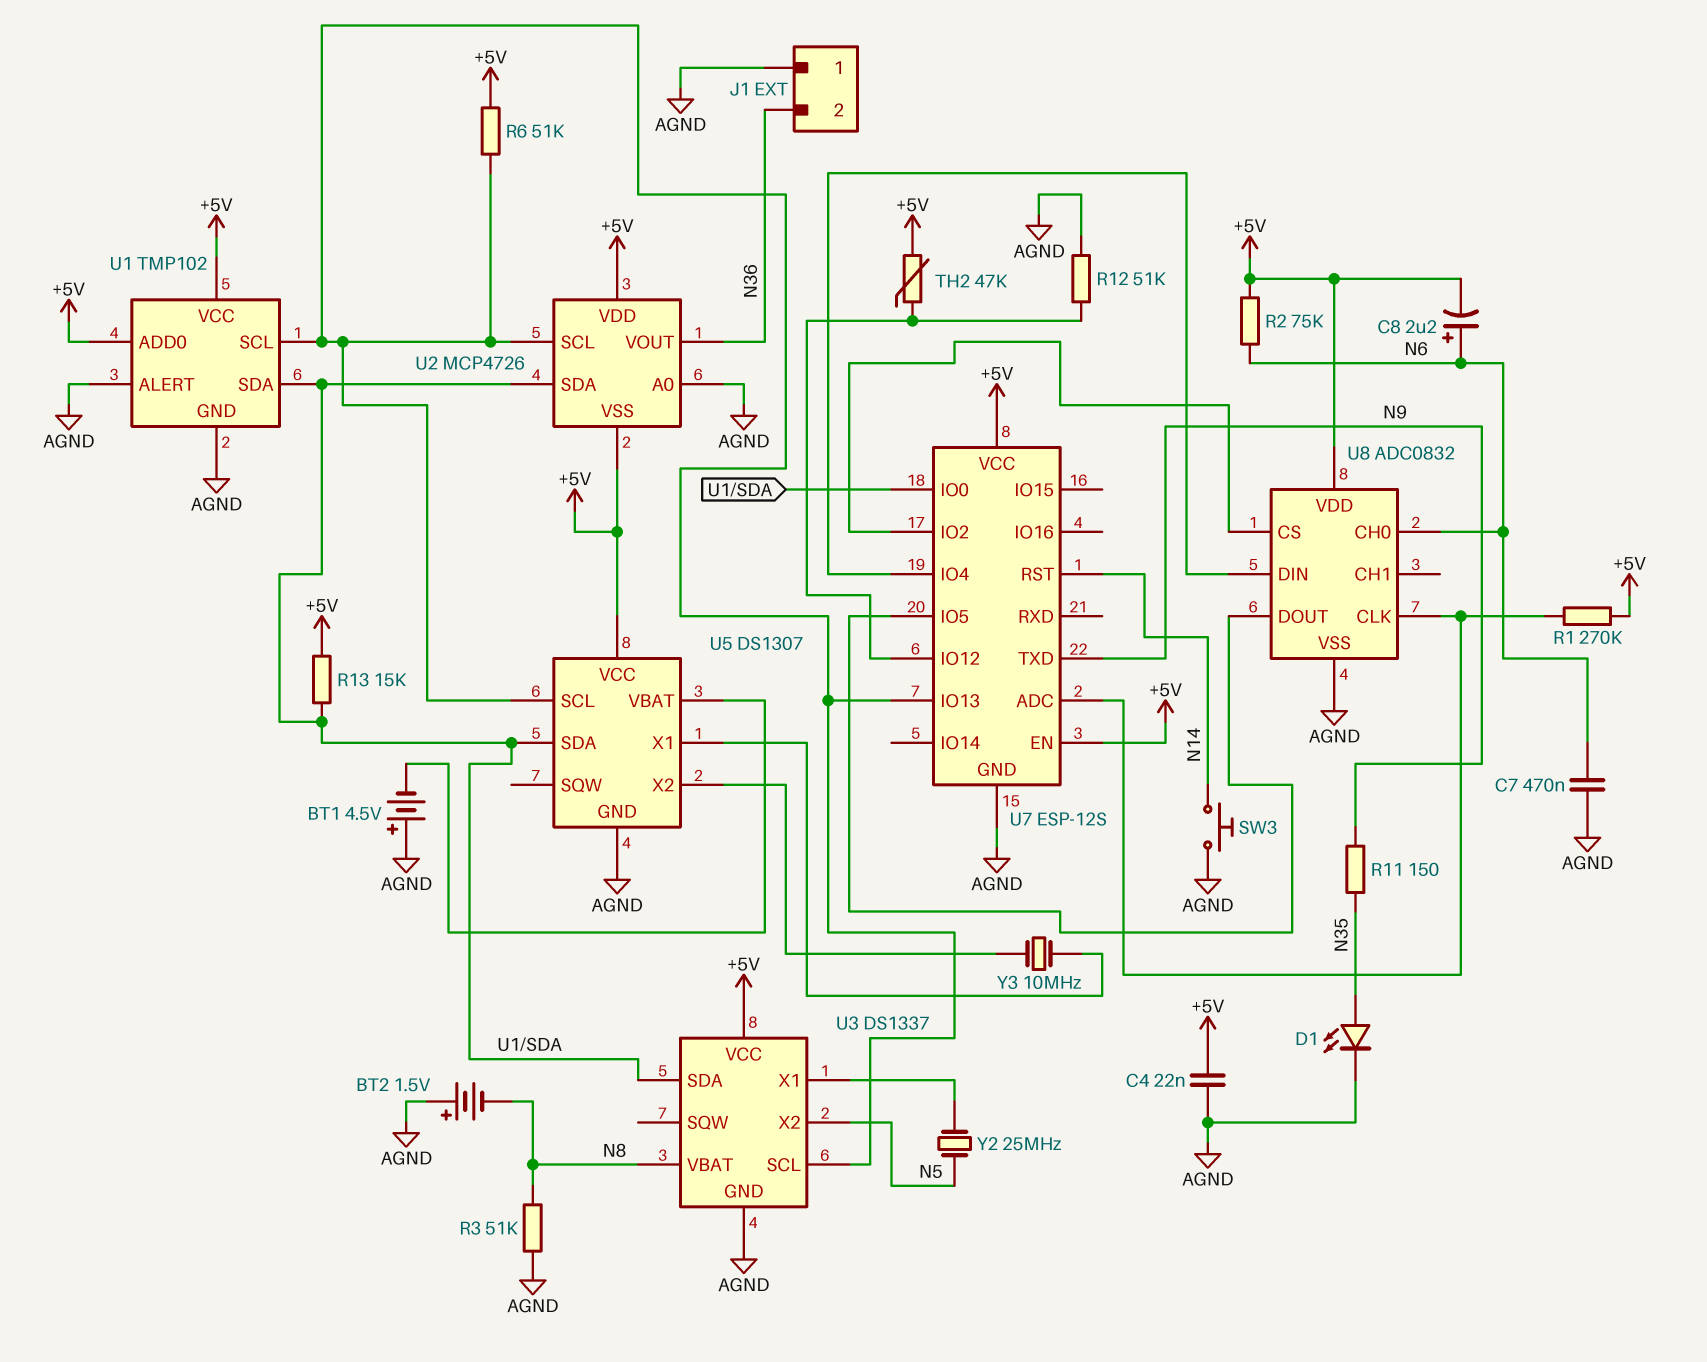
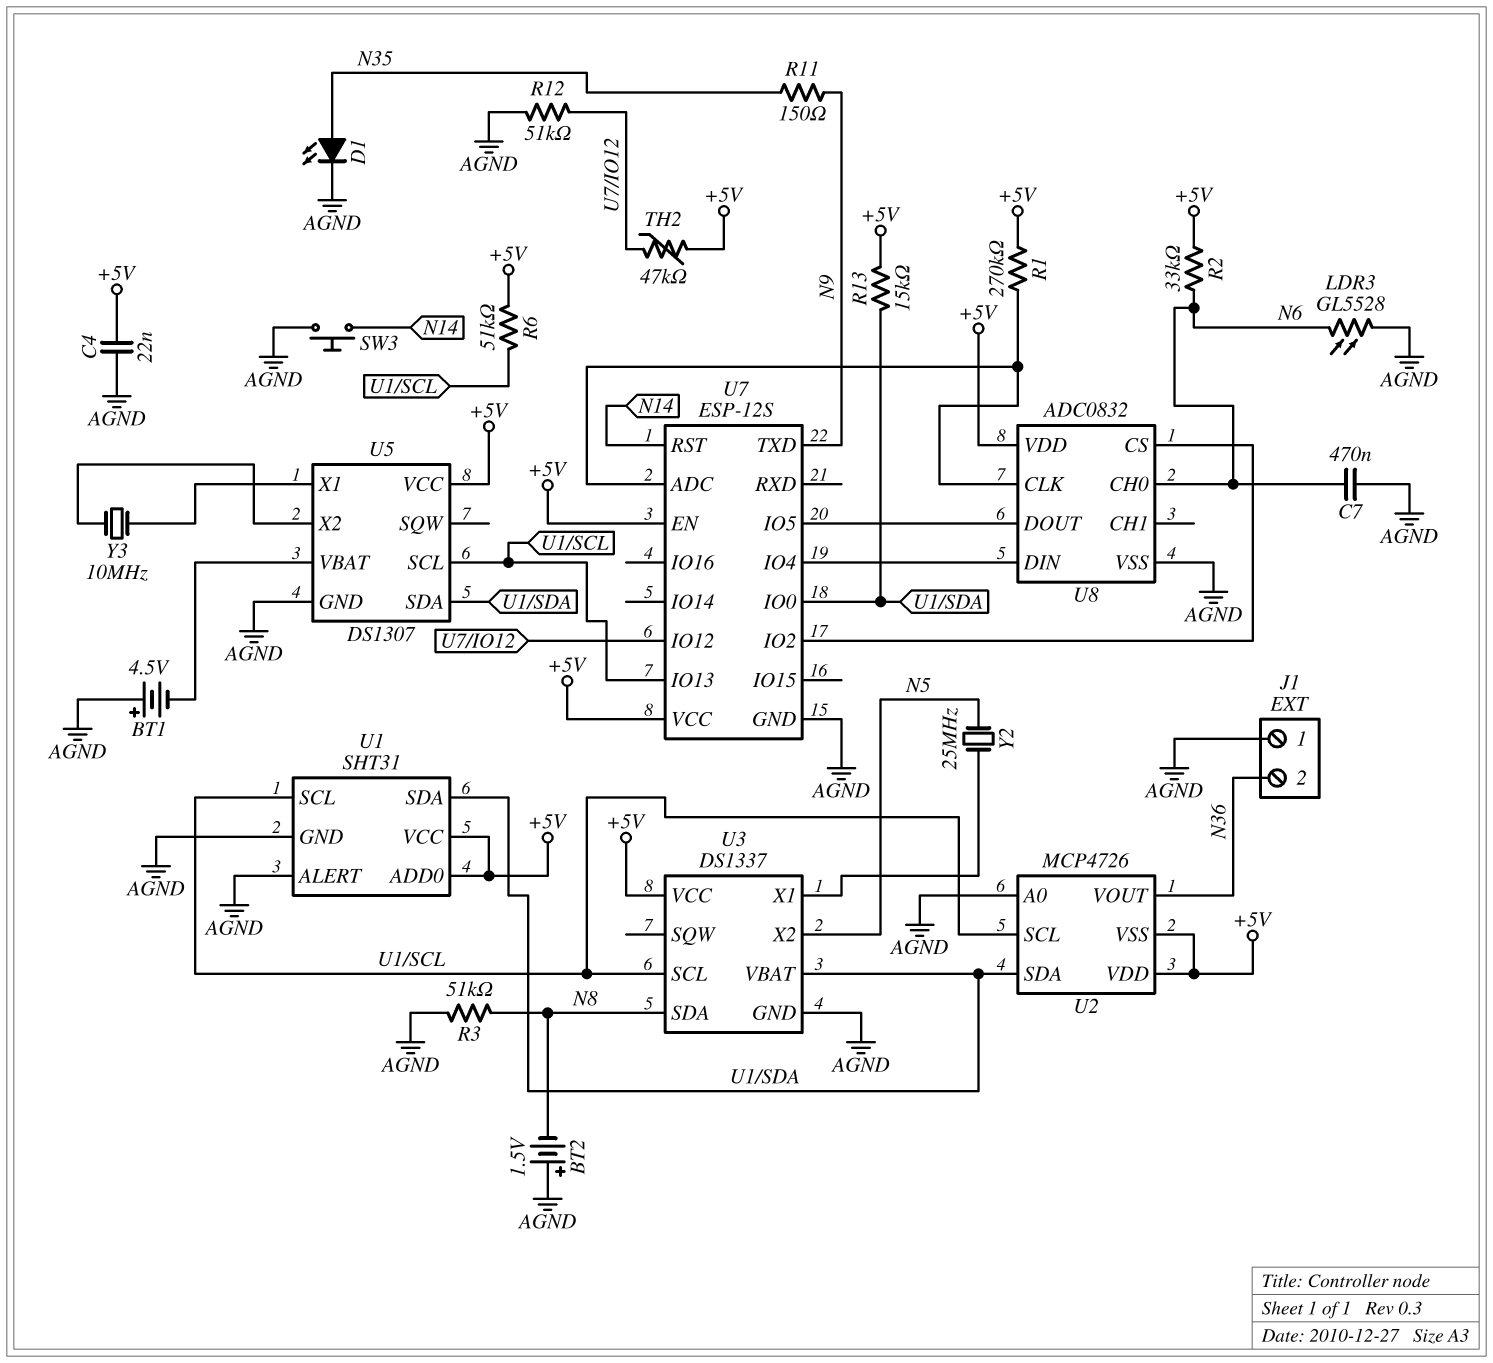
C8: 2.2uF (plus N6, minus +5V) -> none
LDR3: none -> GL5528 (AGND, N6)
R2: 75k (+5V, N6) -> 33k (+5V, N6)
U1: TMP102 -> SHT31
U3 pin SDA: U1/SDA -> N8
U3 pin VBAT: N8 -> U1/SDA

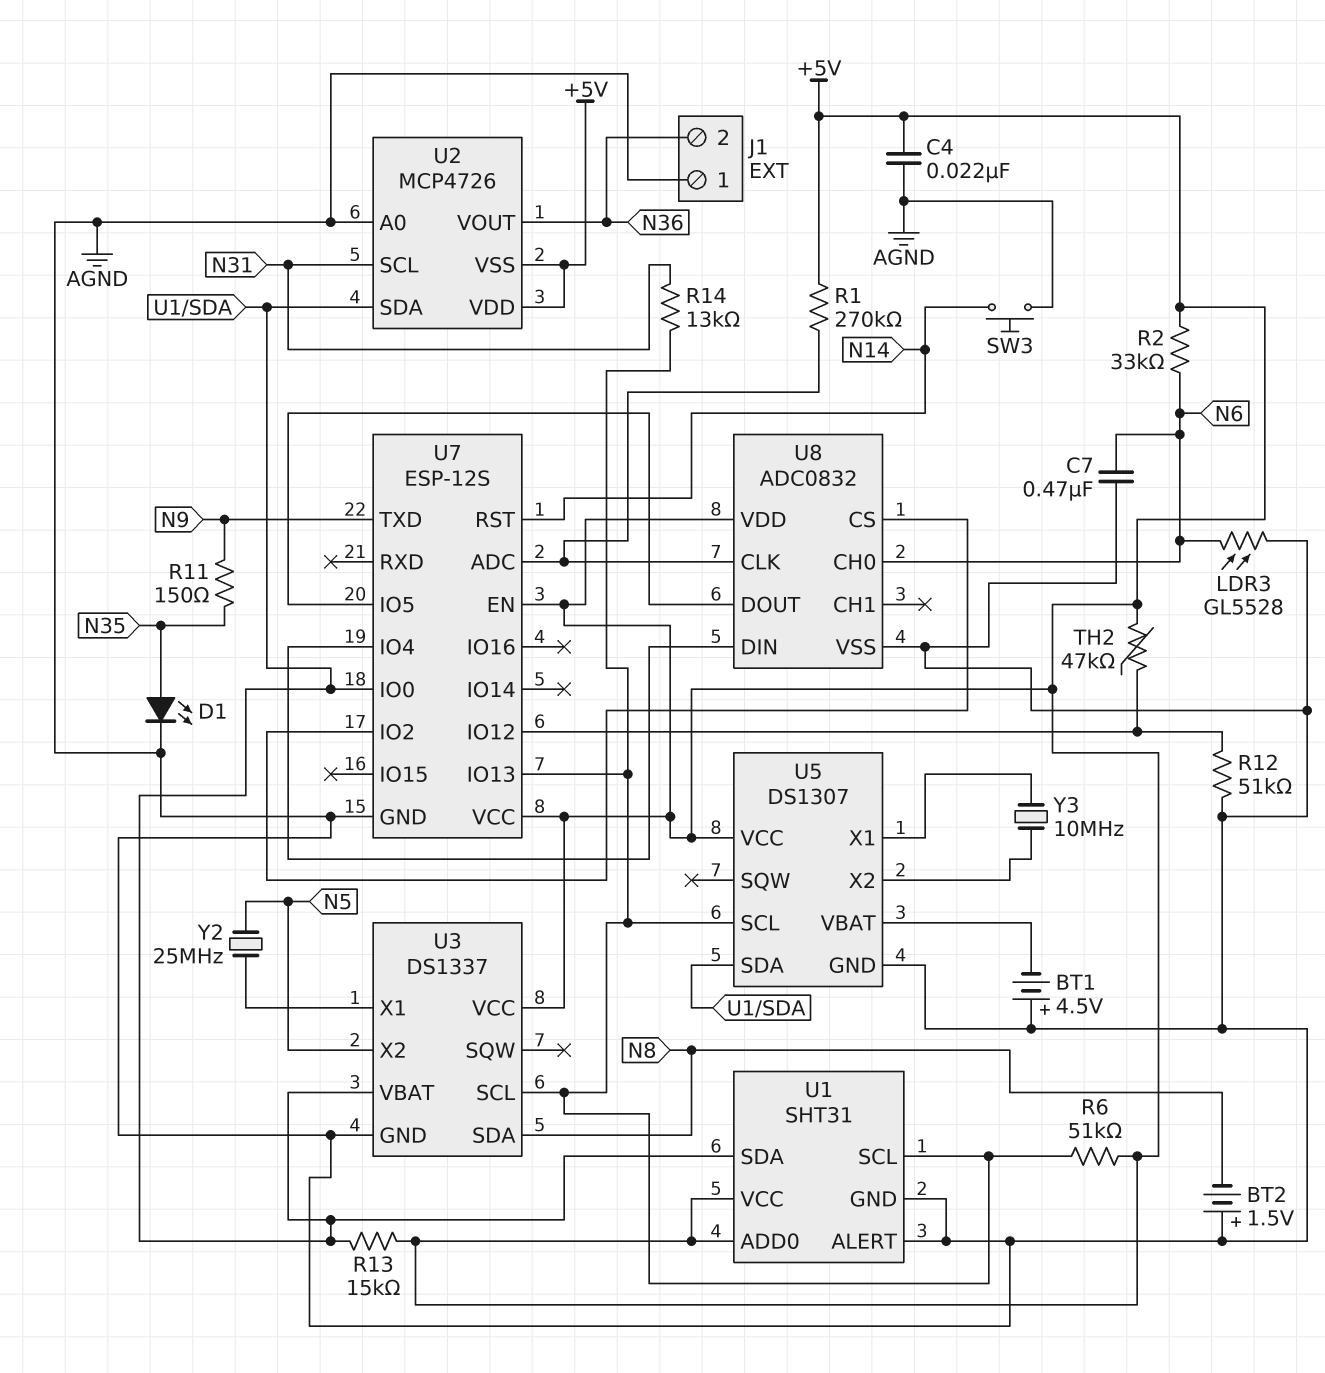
R3: 51k (AGND, N8) -> none
R14: none -> 13k (N31, U1/SCL)
U2 pin SCL: U1/SCL -> N31

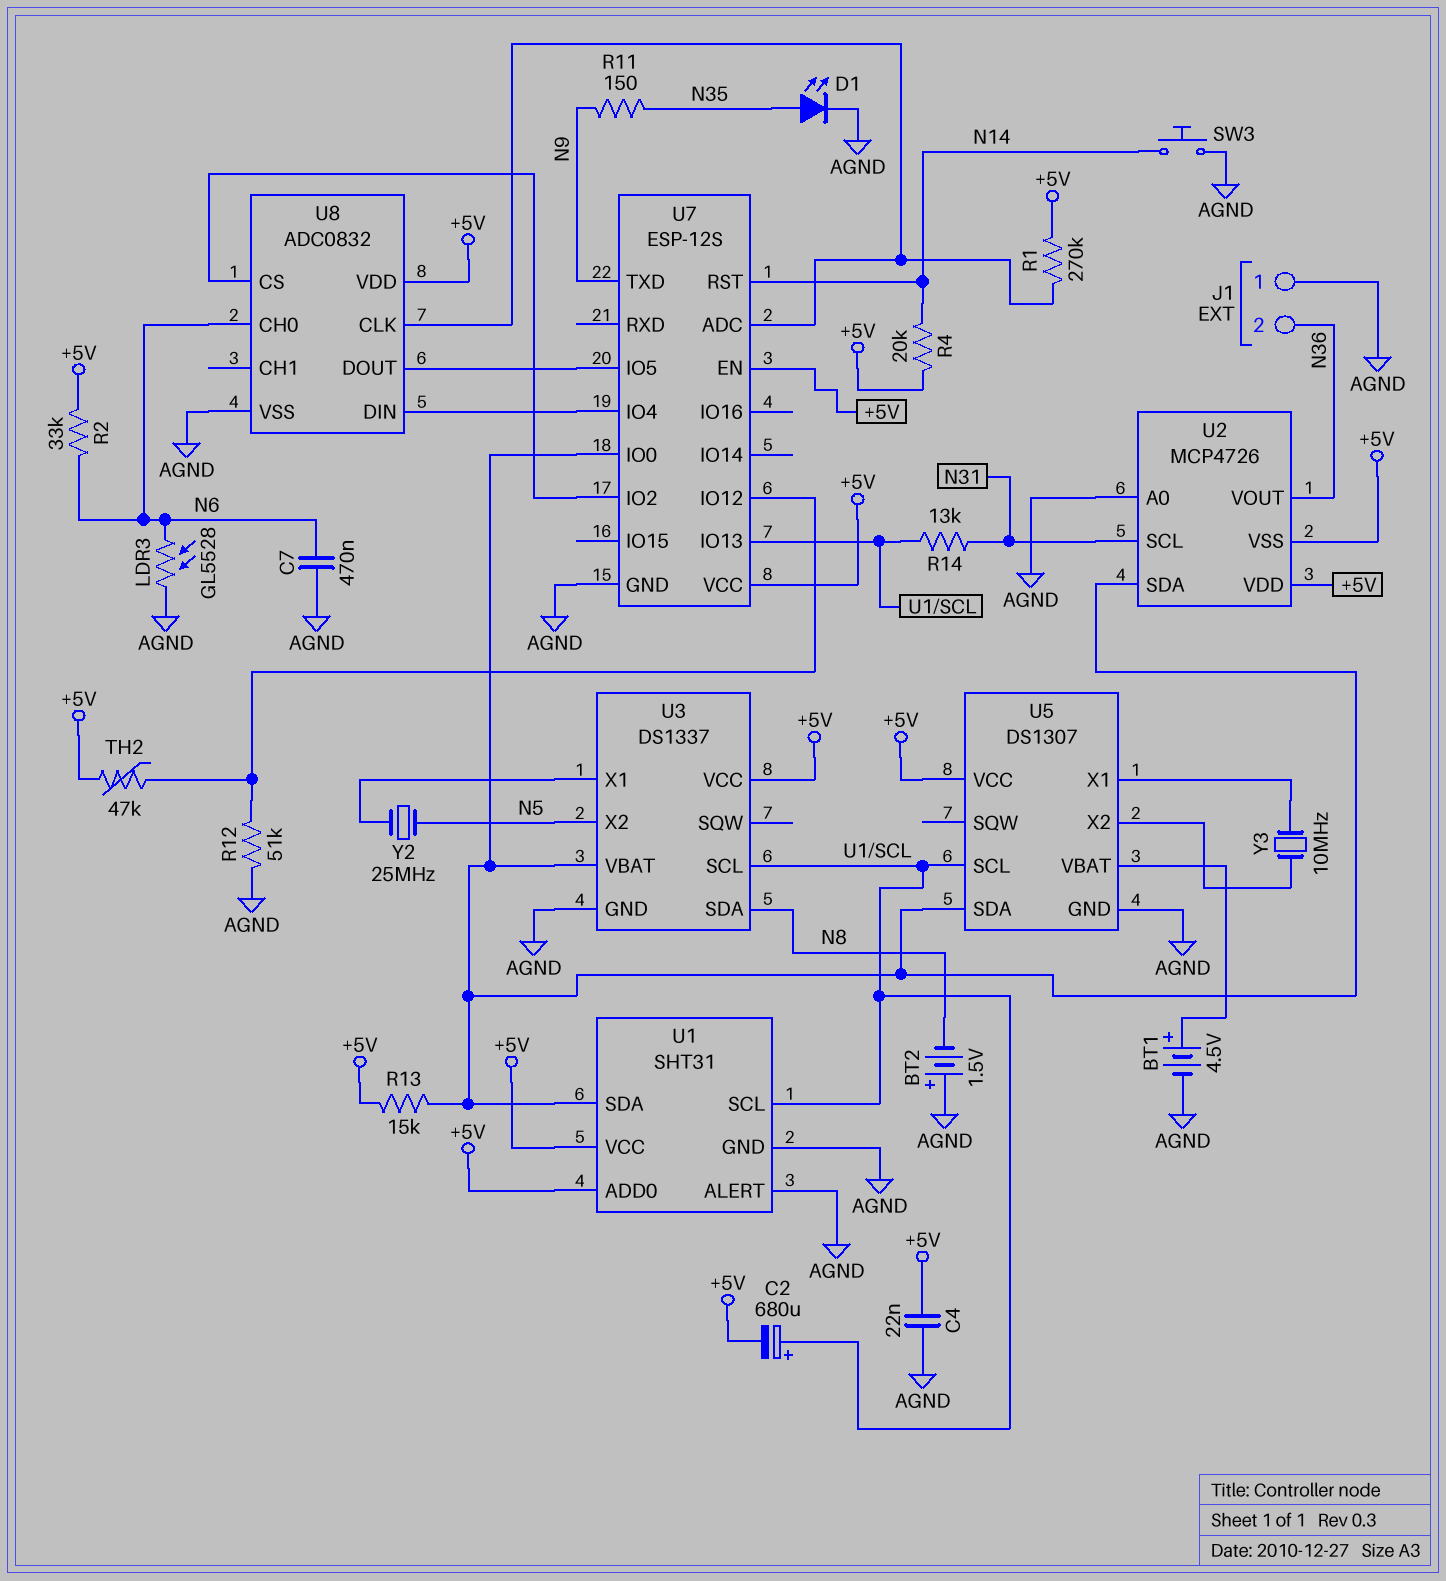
BT1: 4.5V (plus AGND, minus U5/VBAT) -> 4.5V (plus U5/VBAT, minus AGND)
C2: none -> 680uF (plus U1/SCL, minus +5V)
R4: none -> 20k (+5V, N14)
R6: 51k (+5V, U1/SCL) -> none

